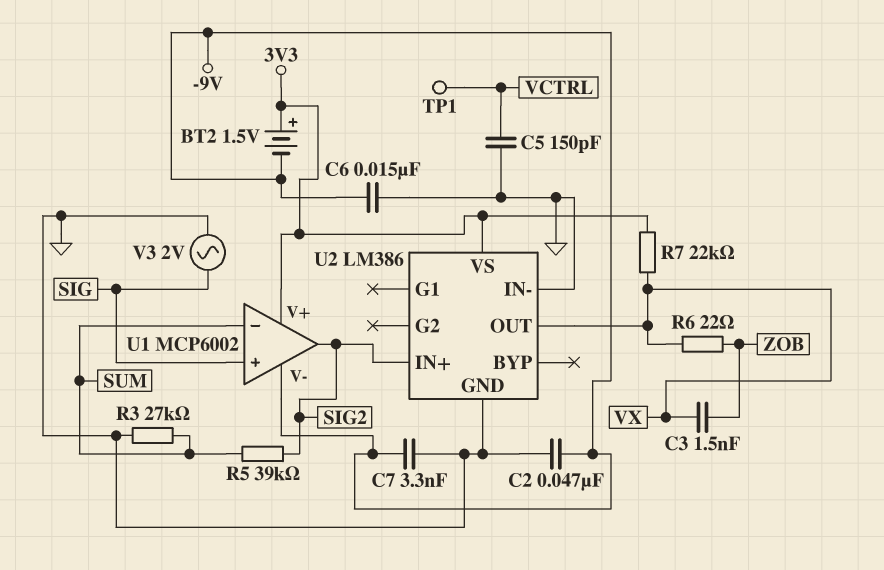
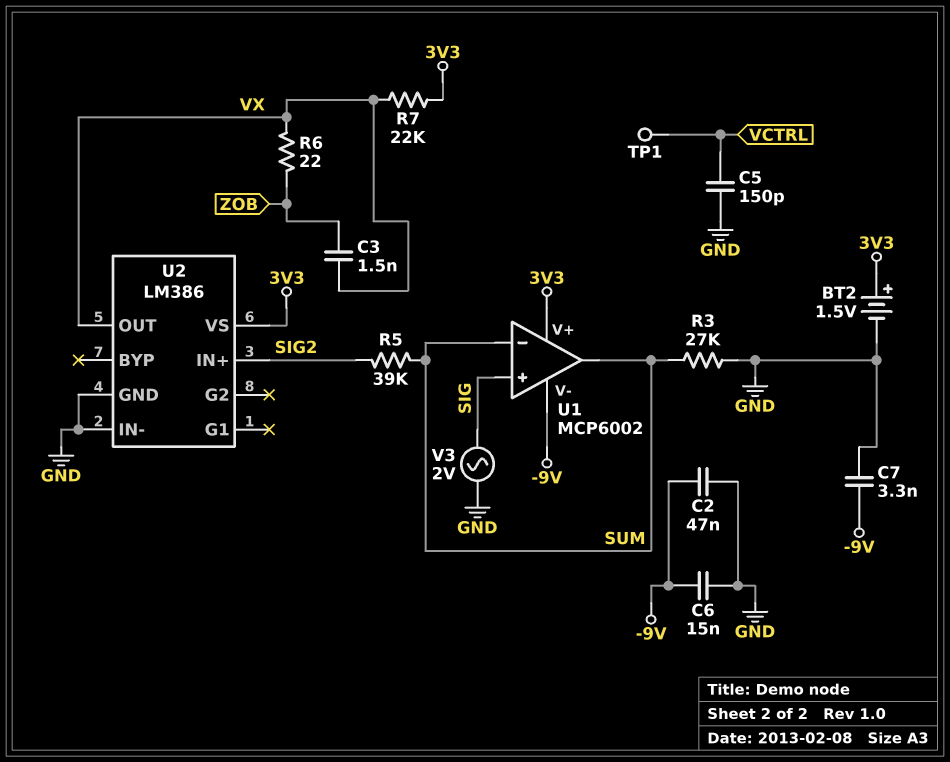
BT2: 1.5V (plus 3V3, minus -9V) -> 1.5V (plus 3V3, minus GND)
U1 pin out: SIG2 -> SUM

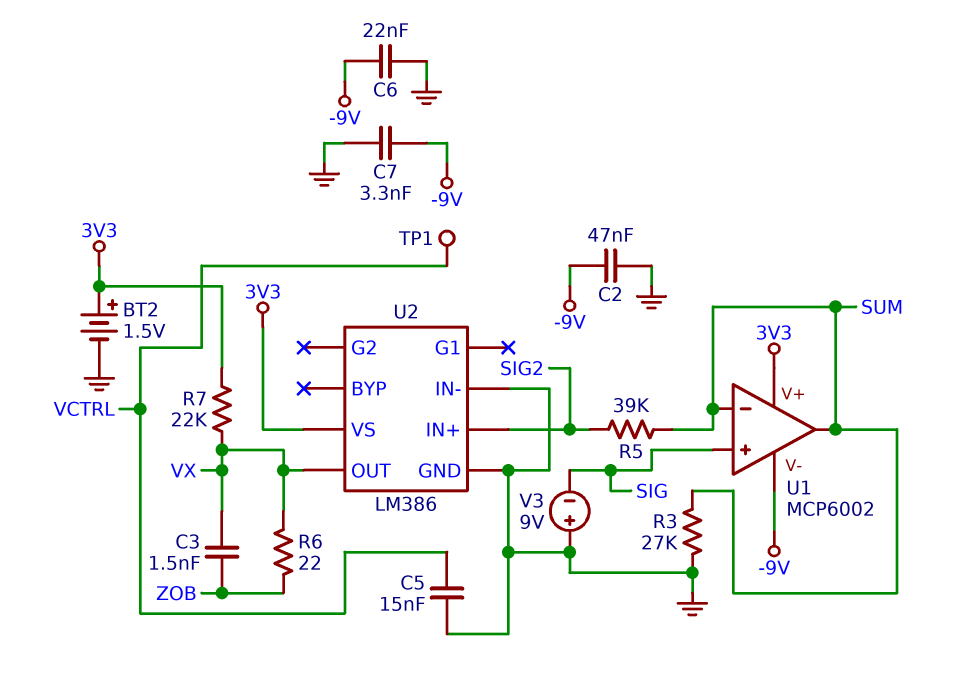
C5: 150pF (GND, VCTRL) -> 15nF (GND, VCTRL)
C6: 15nF (-9V, GND) -> 22nF (-9V, GND)
V3: AC 2V (GND, SIG) -> 9V (plus GND, minus SIG)

